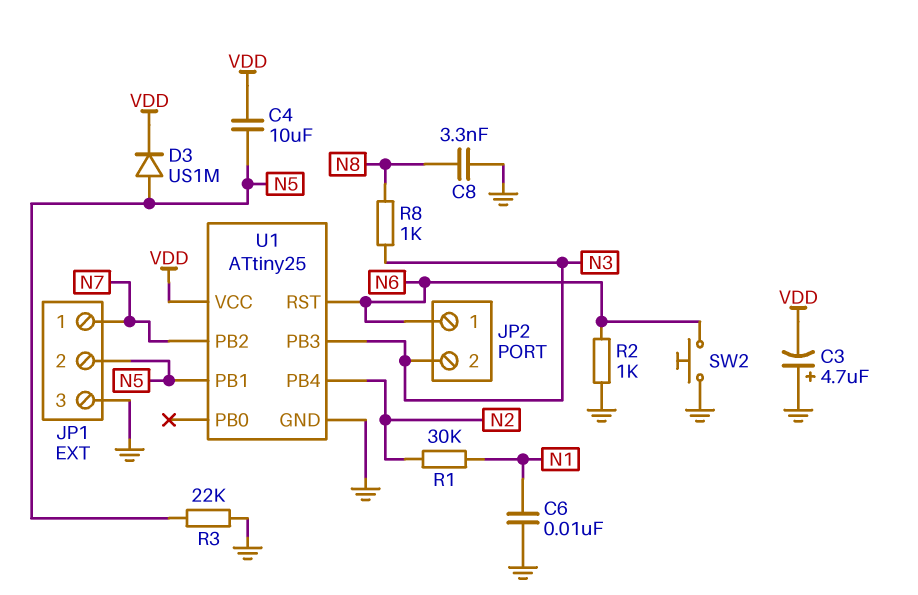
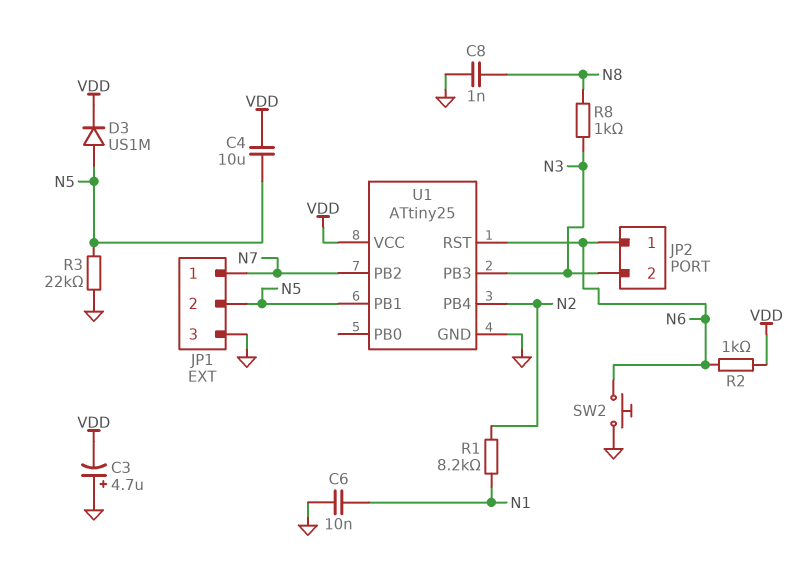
C8: 3.3nF (GND, N8) -> 1nF (GND, N8)
R1: 30k (N1, N2) -> 8.2k (N1, N2)
R2: 1k (GND, N6) -> 1k (N6, VDD)

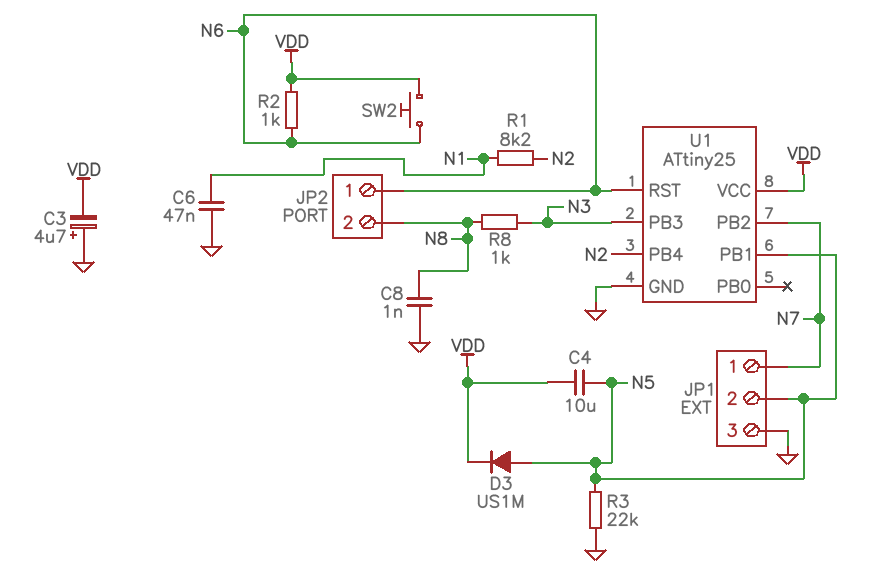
C6: 10nF (GND, N1) -> 47nF (GND, N1)
JP2 pin 2: N3 -> N8
SW2: button (GND, N6) -> button (N6, VDD)

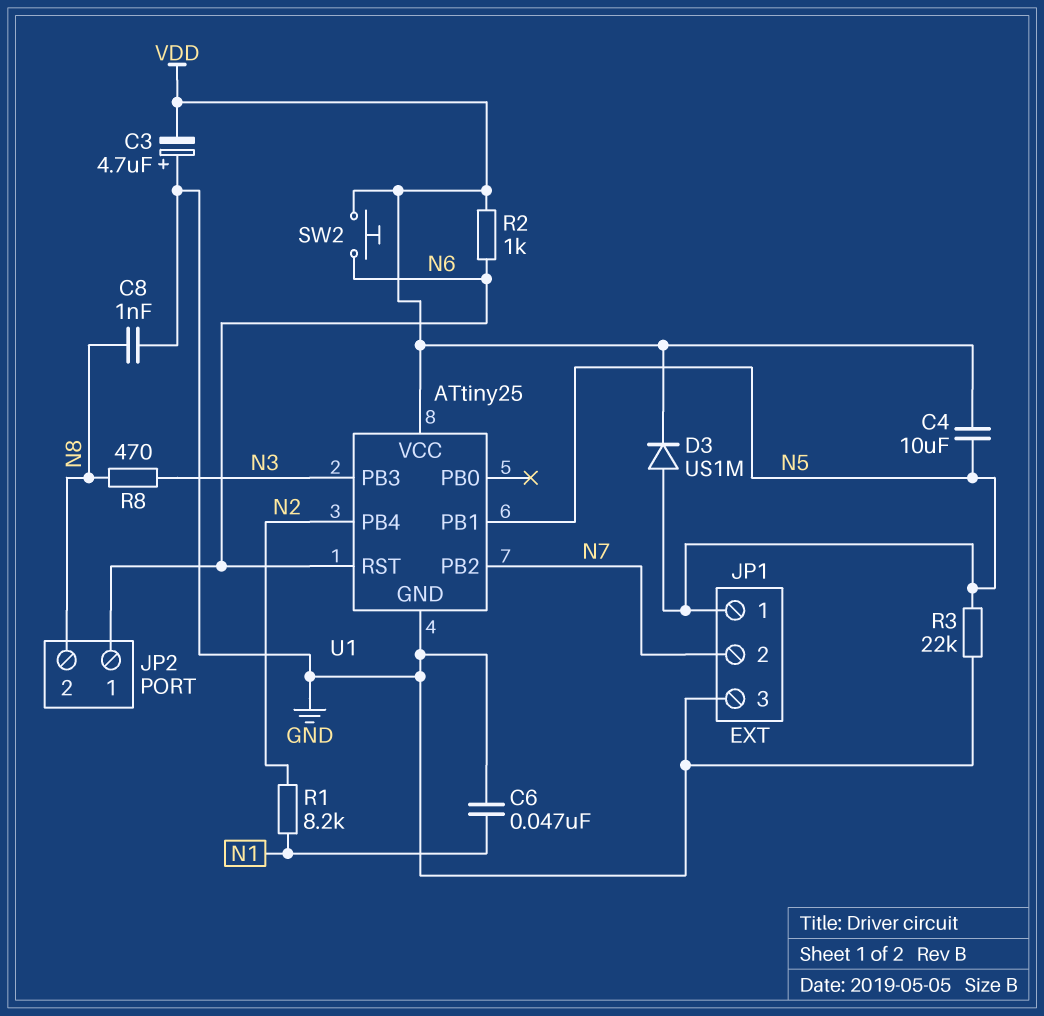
JP1 pin 1: N7 -> N5
JP1 pin 2: N5 -> N7
R8: 1k (N3, N8) -> 470 (N3, N8)

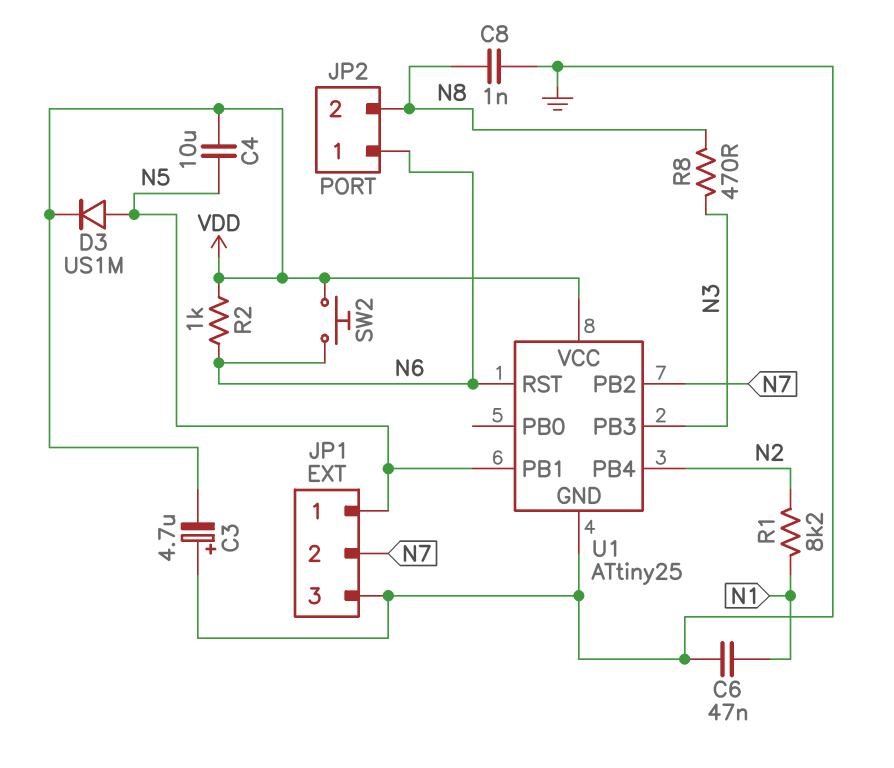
R3: 22k (GND, N5) -> none

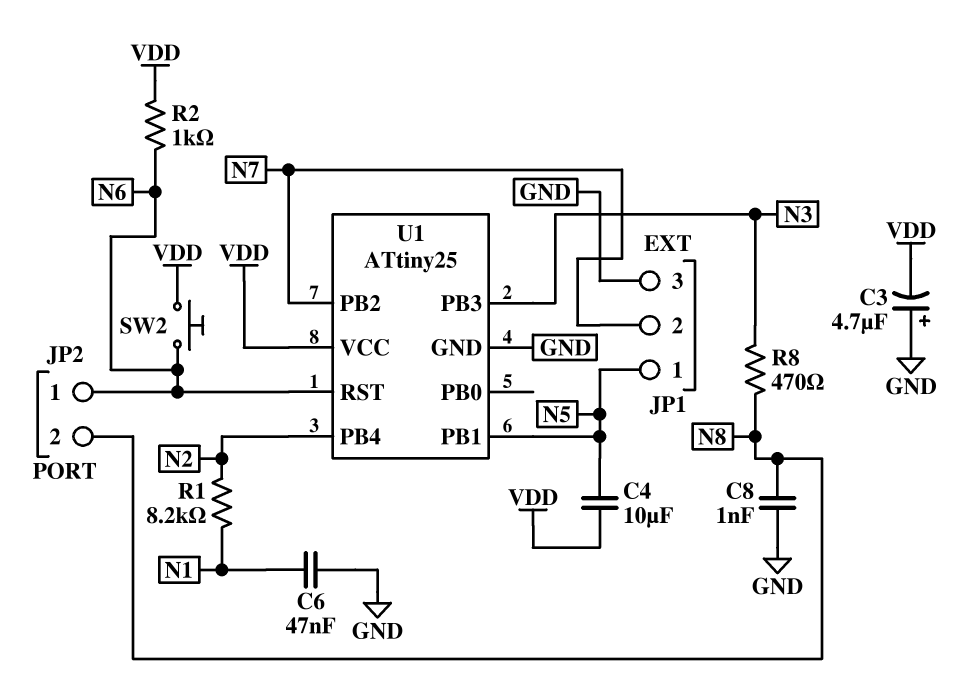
D3: diode US1M (A N5, K VDD) -> none

